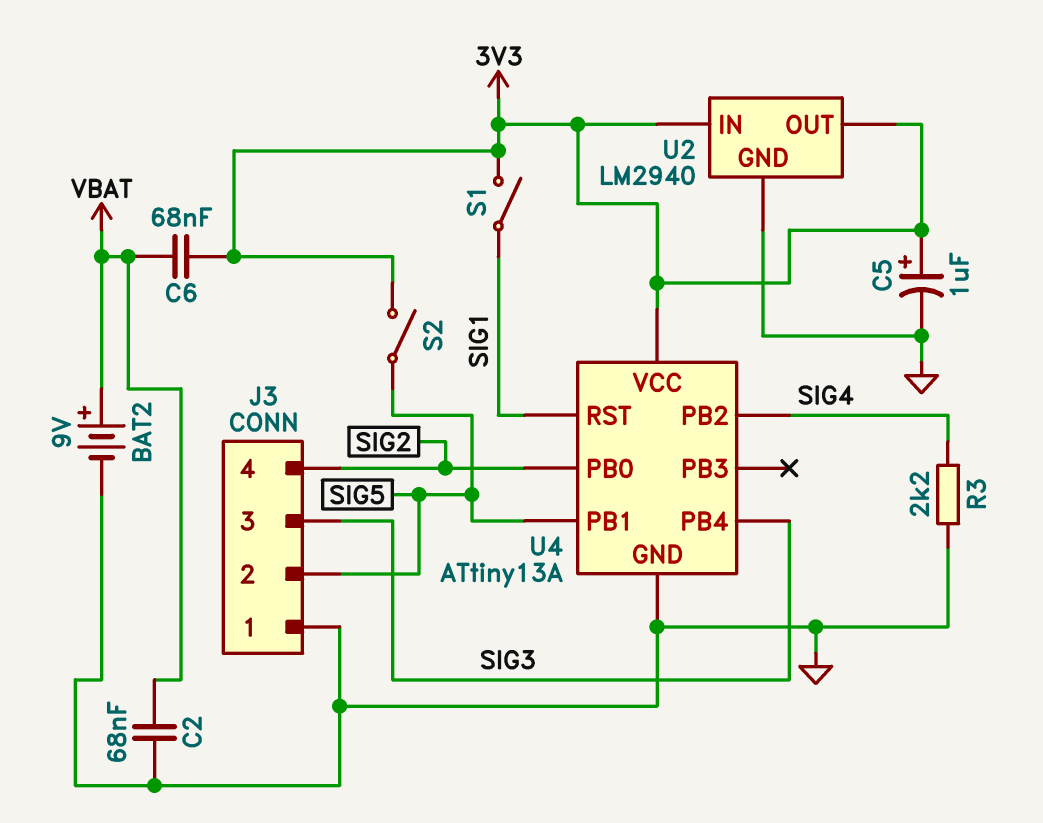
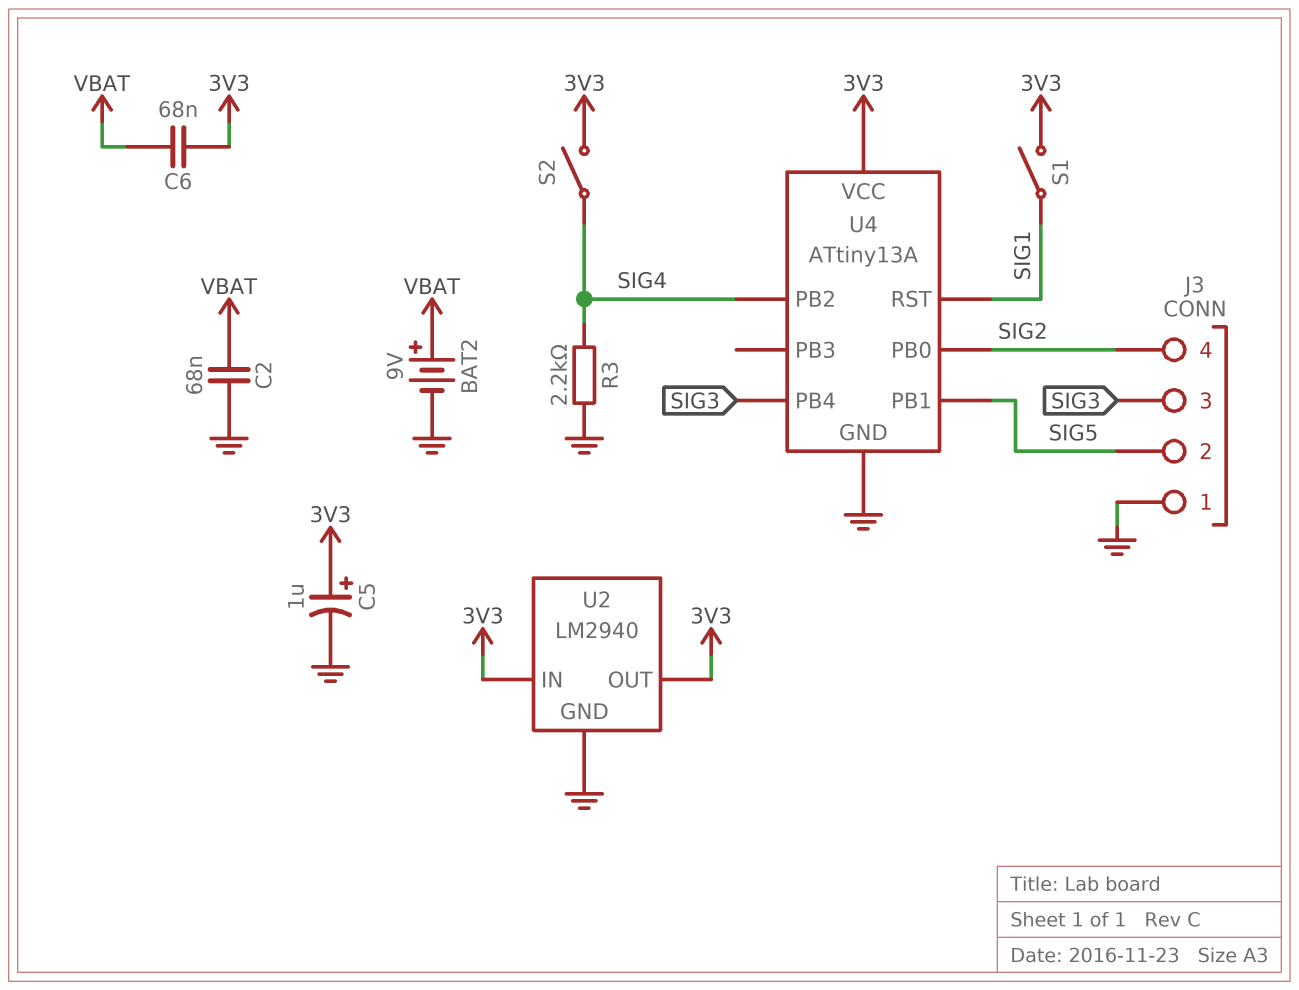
S2: switch (3V3, SIG5) -> switch (3V3, SIG4)

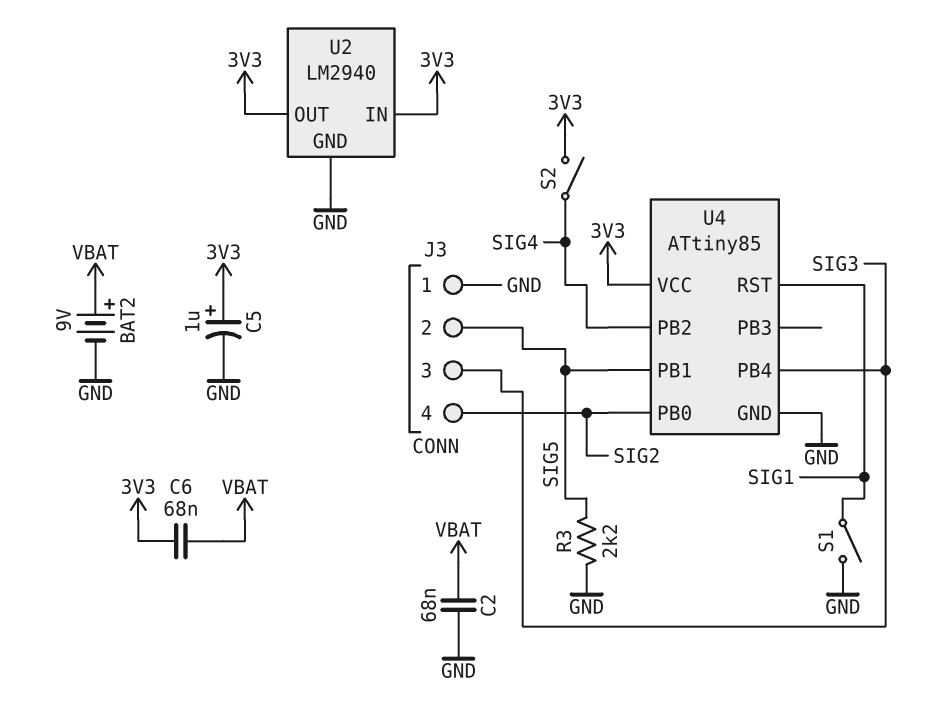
R3: 2.2k (GND, SIG4) -> 2.2k (GND, SIG5)
S1: switch (3V3, SIG1) -> switch (GND, SIG1)
U4: ATtiny13A -> ATtiny85

